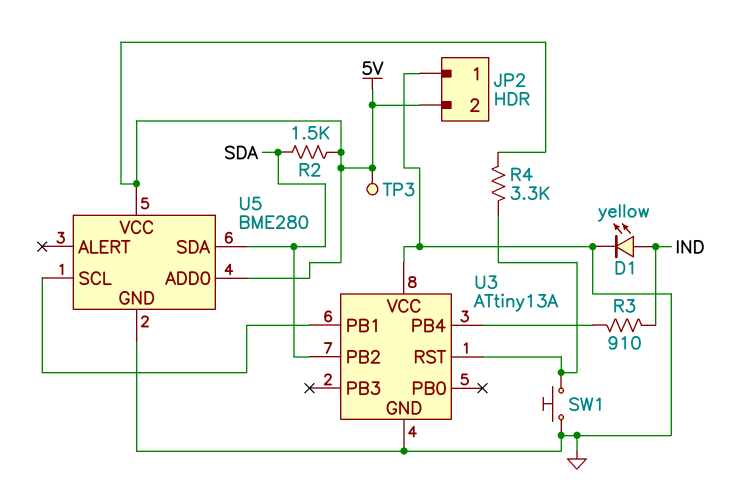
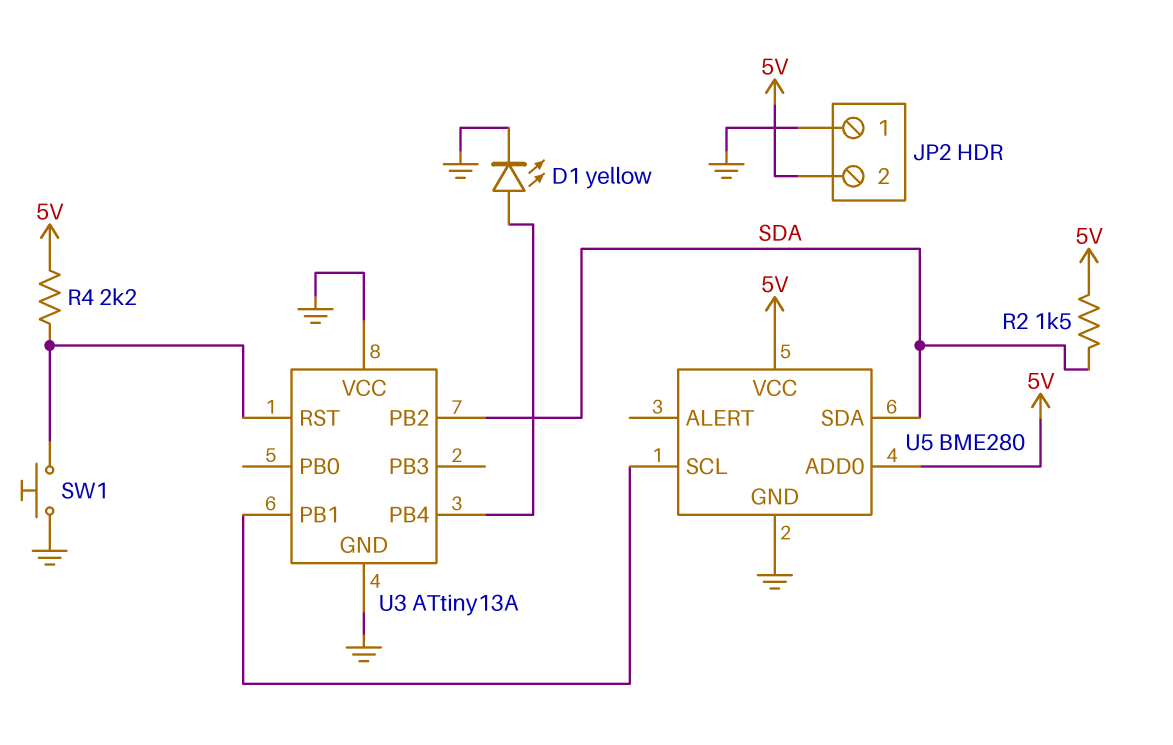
D1: LED yellow (A IND, K GND) -> LED yellow (A U3/PB4, K GND)
R3: 910 (IND, U3/PB4) -> none
R4: 3.3k (5V, U3/RST) -> 2.2k (5V, U3/RST)
TP3: test point (5V) -> none

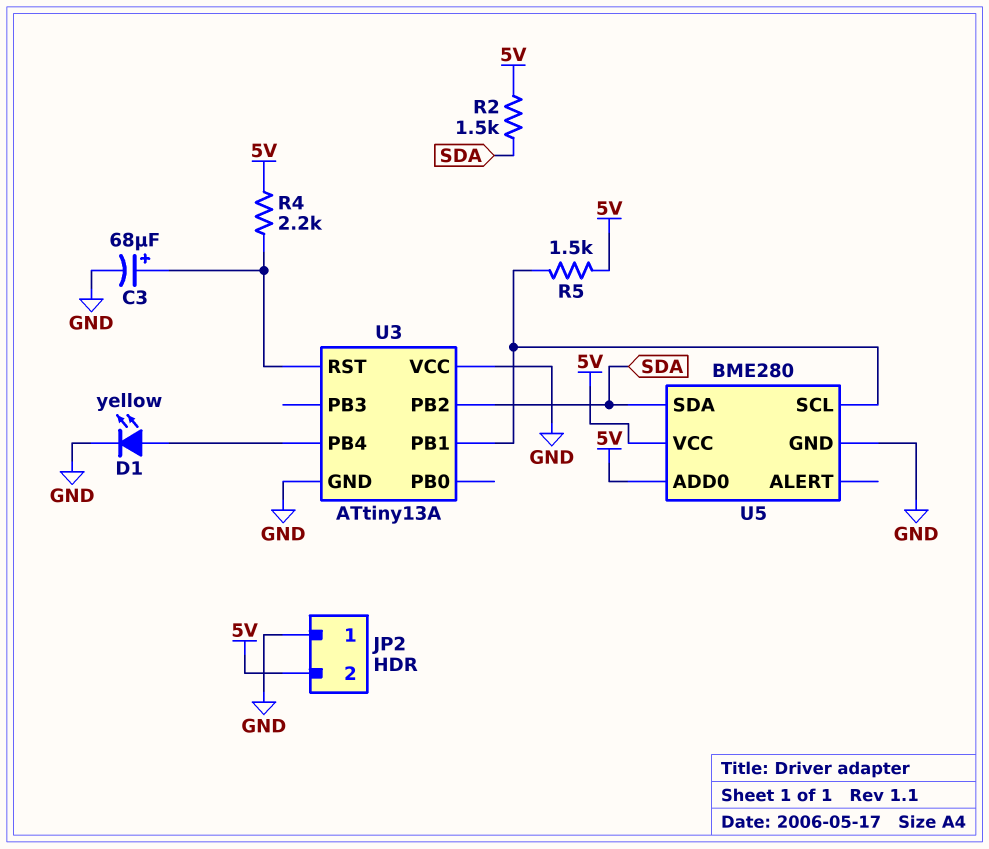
C3: none -> 68uF (plus U3/RST, minus GND)
R5: none -> 1.5k (5V, U3/PB1)
SW1: button (GND, U3/RST) -> none

